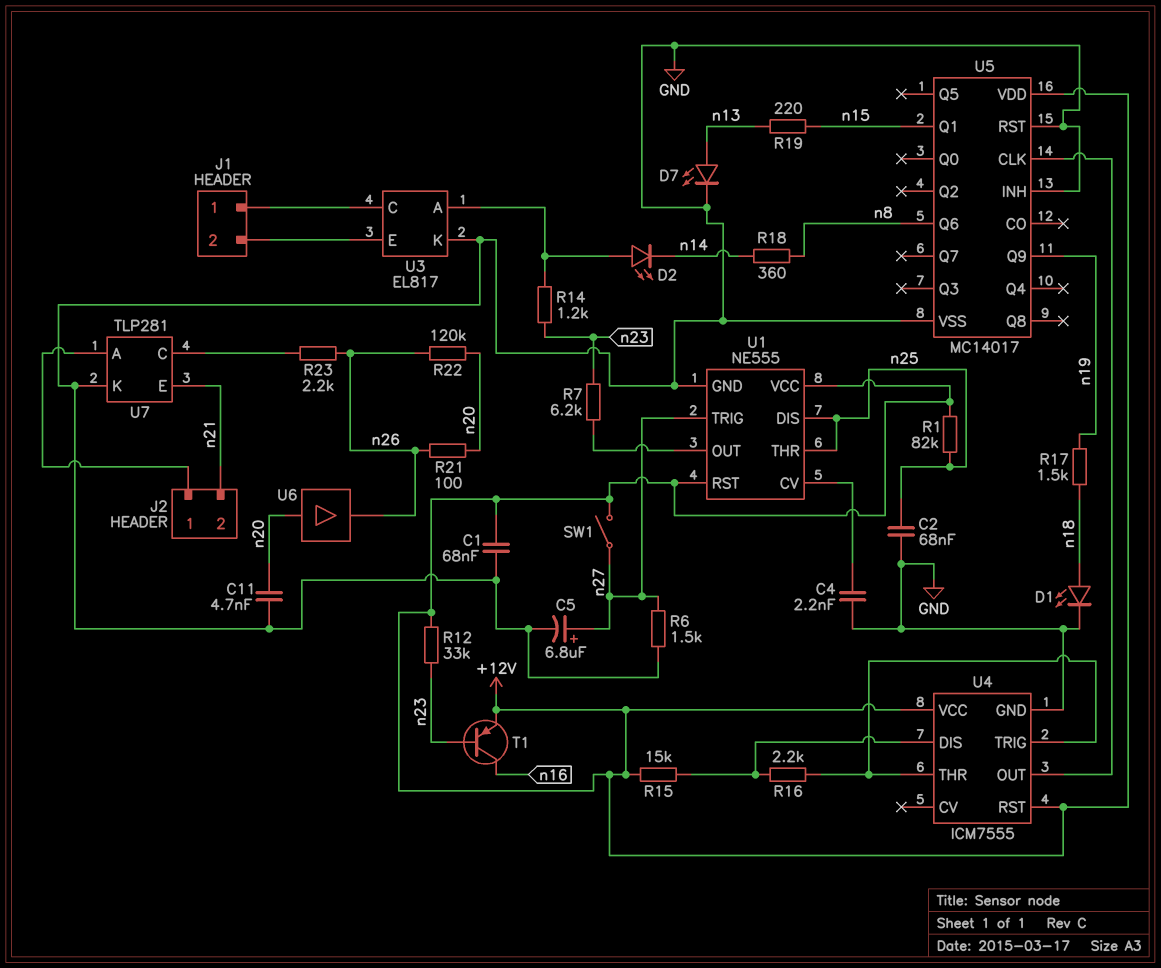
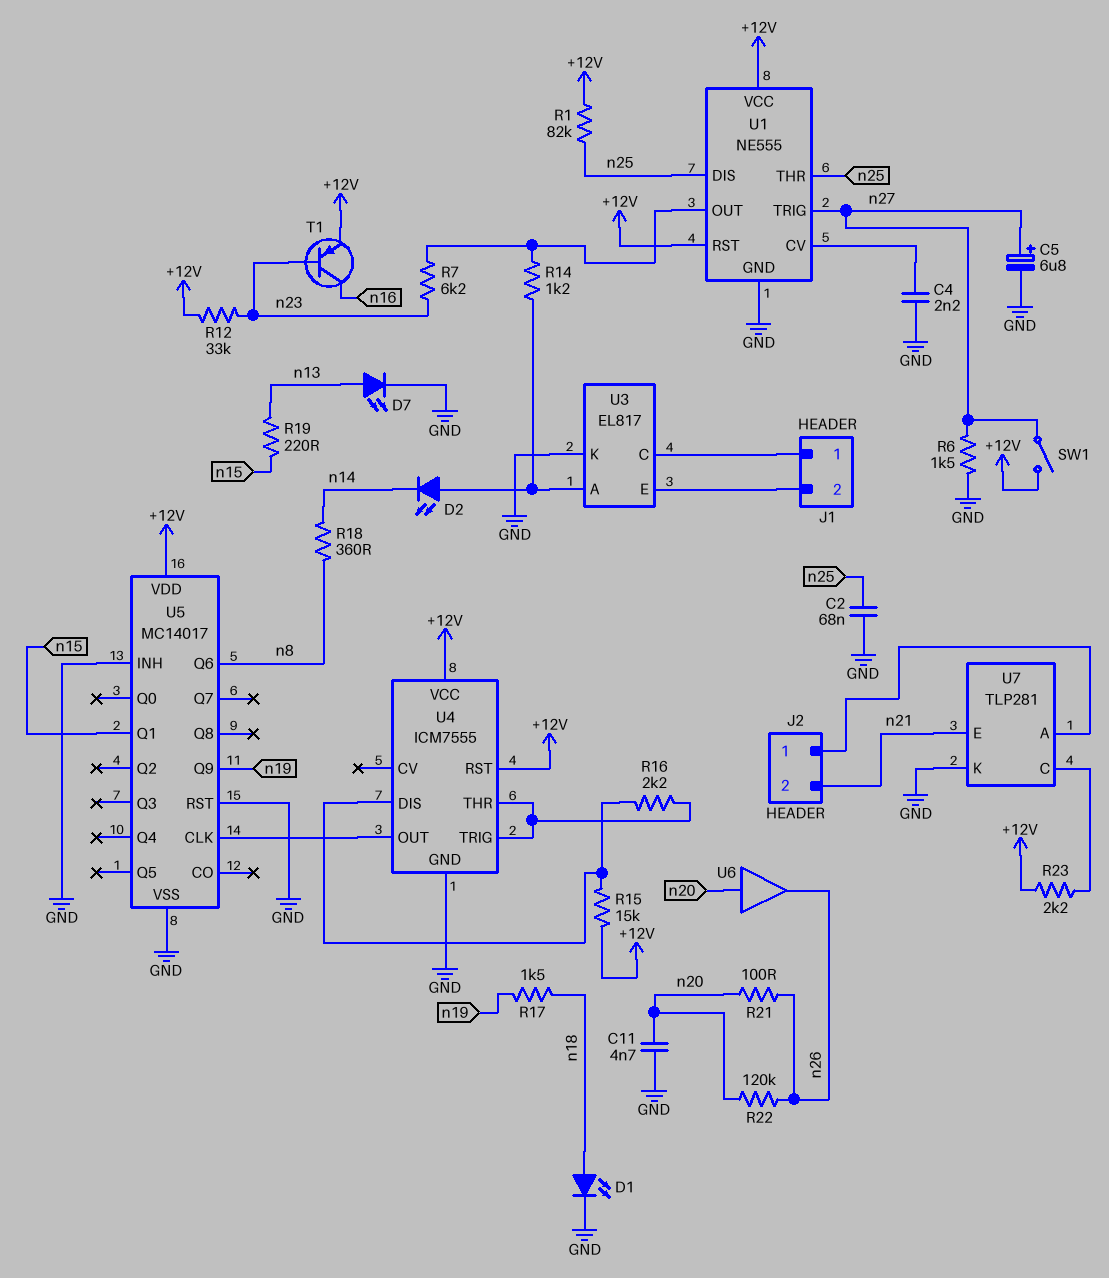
C1: 68nF (+12V, GND) -> none
R14: 1.2k (U3/A, n23) -> 1.2k (U1/OUT, U3/A)
R23: 2.2k (U7/C, n26) -> 2.2k (+12V, U7/C)

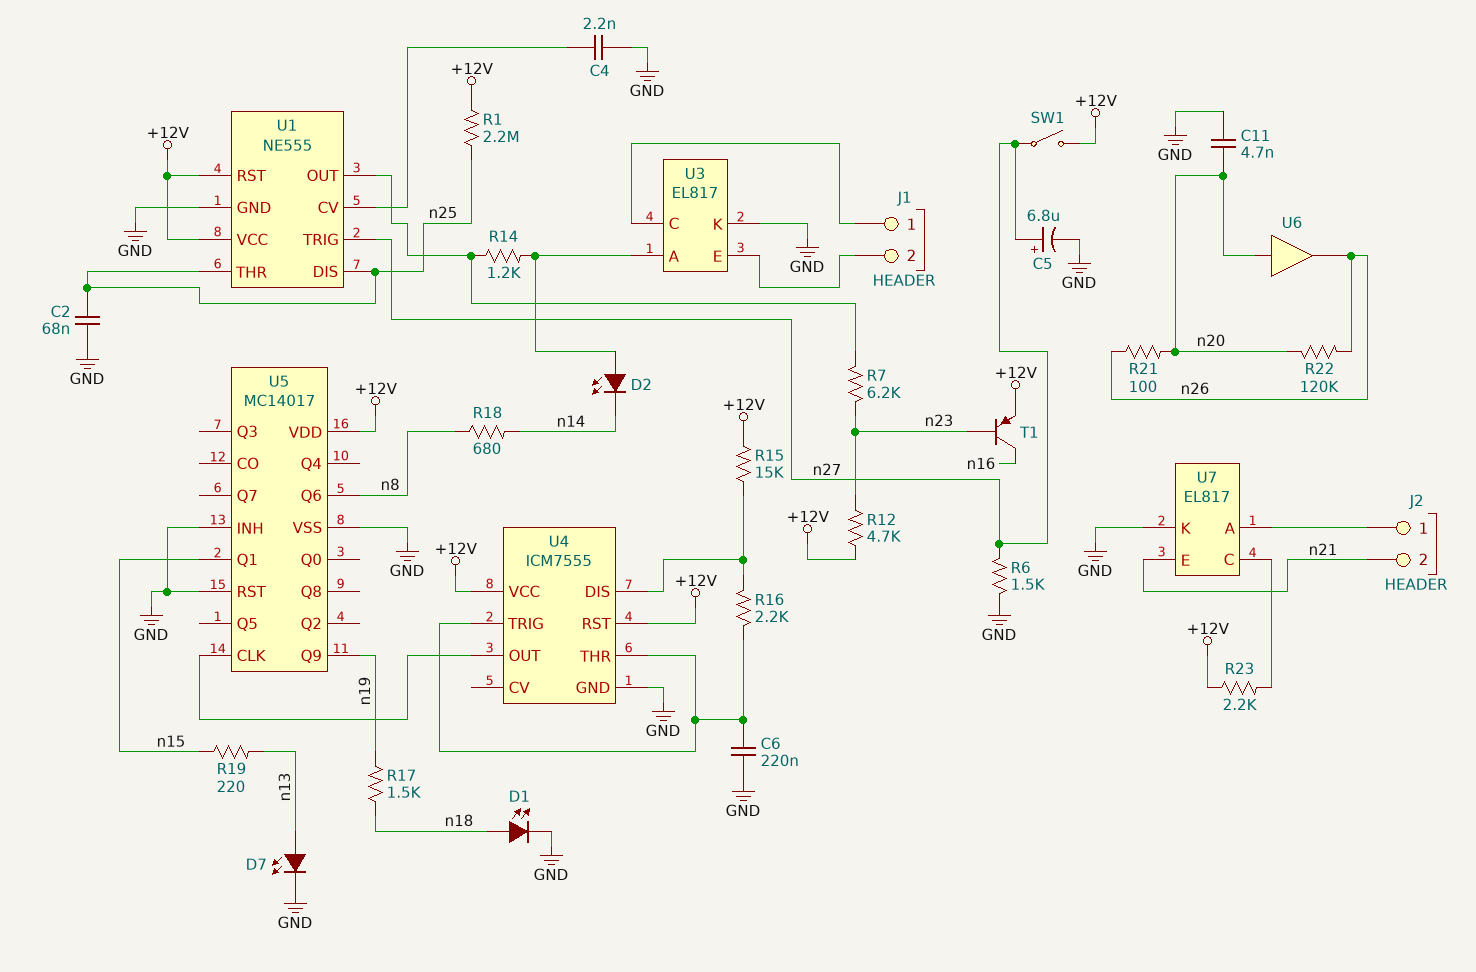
C6: none -> 220nF (GND, U4/THR)
R1: 82k (+12V, n25) -> 2.2M (+12V, n25)
R12: 33k (+12V, n23) -> 4.7k (+12V, n23)
R18: 360 (n8, n14) -> 680 (n8, n14)
U7: TLP281 -> EL817

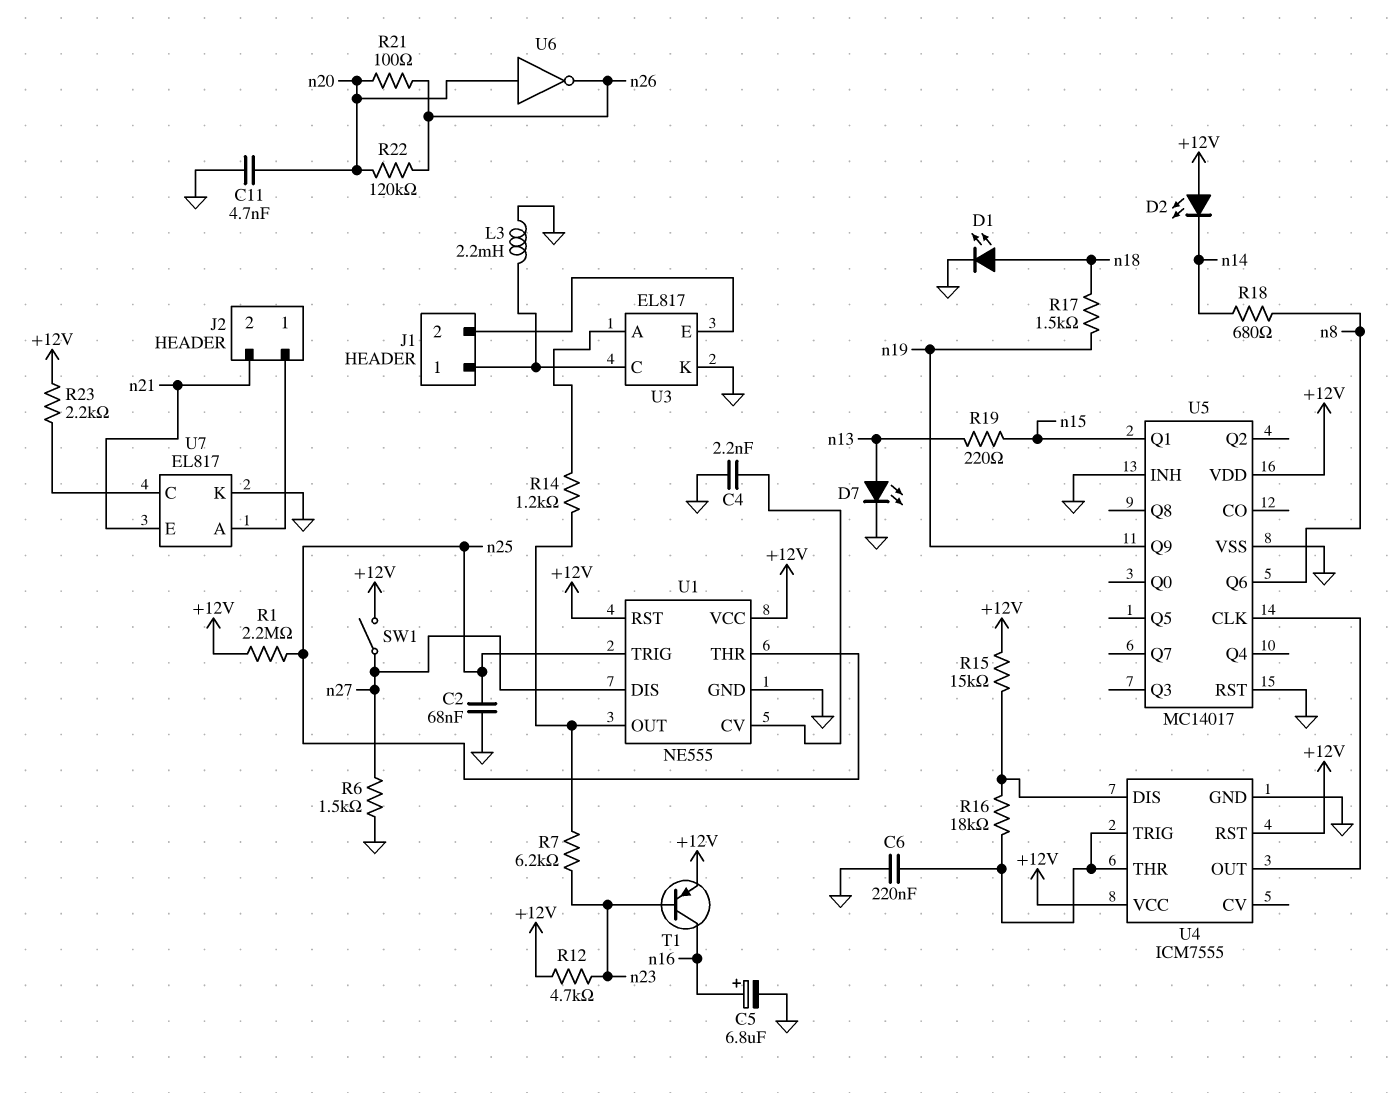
C5: 6.8uF (plus n27, minus GND) -> 6.8uF (plus n16, minus GND)
D2: LED (A U3/A, K n14) -> LED (A +12V, K n14)
L3: none -> 2.2mH (GND, J1/1)
R16: 2.2k (U4/DIS, U4/THR) -> 18k (U4/DIS, U4/THR)
U1 pin DIS: n25 -> n27
U1 pin TRIG: n27 -> n25
U6: buffer (in n20, out n26) -> NOT (in n20, out n26)

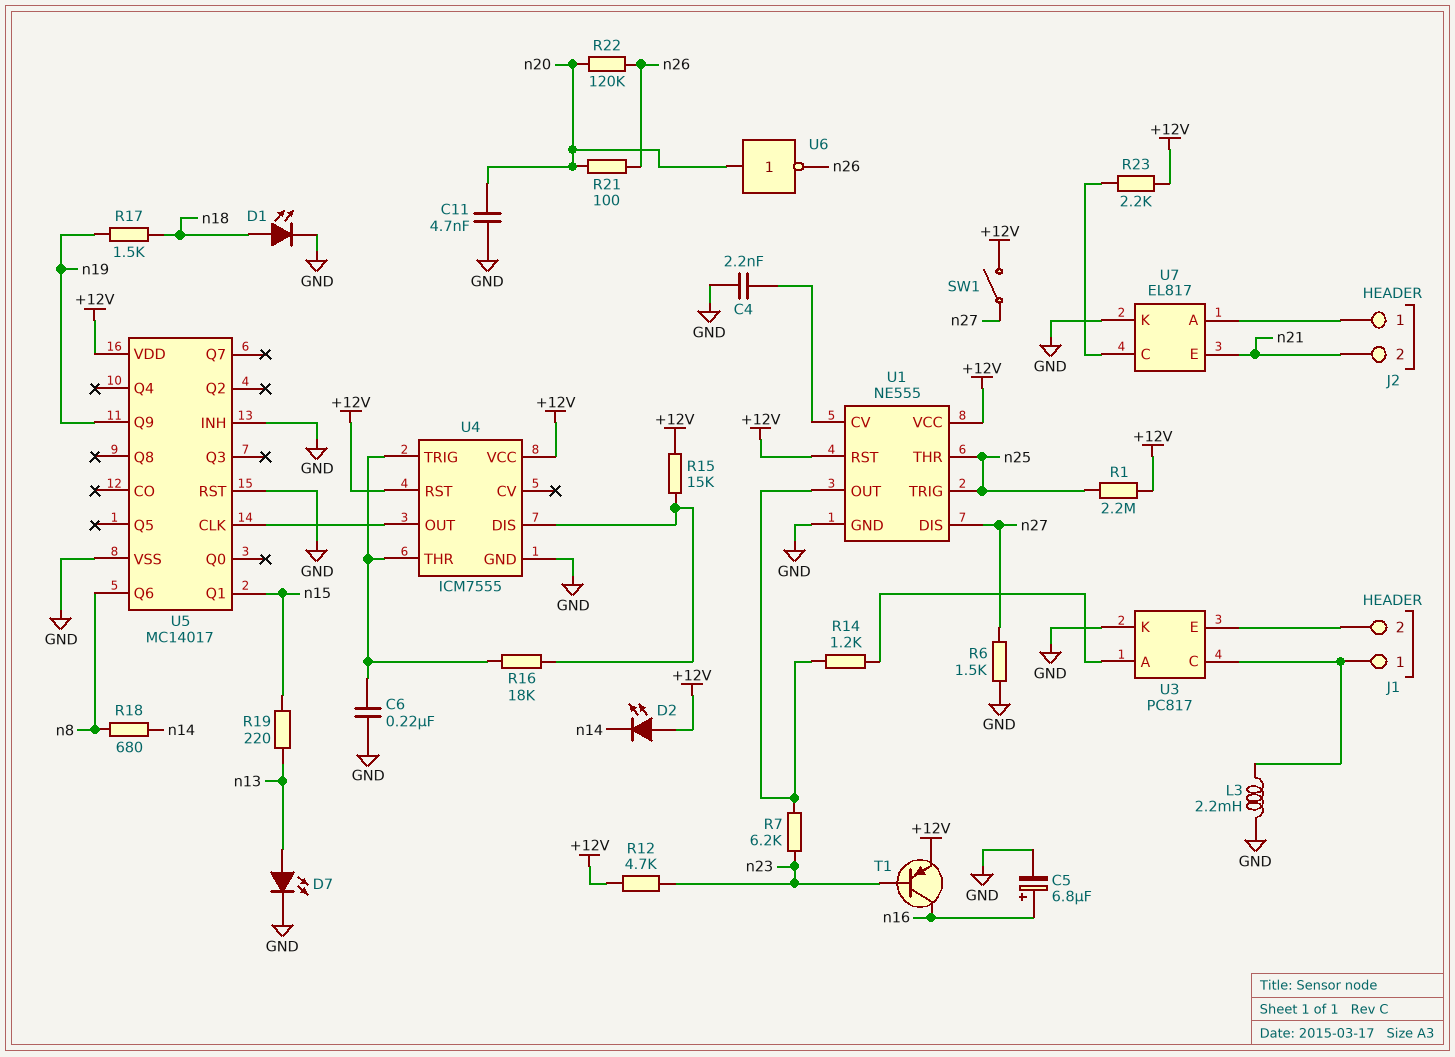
C2: 68nF (GND, n25) -> none
U3: EL817 -> PC817

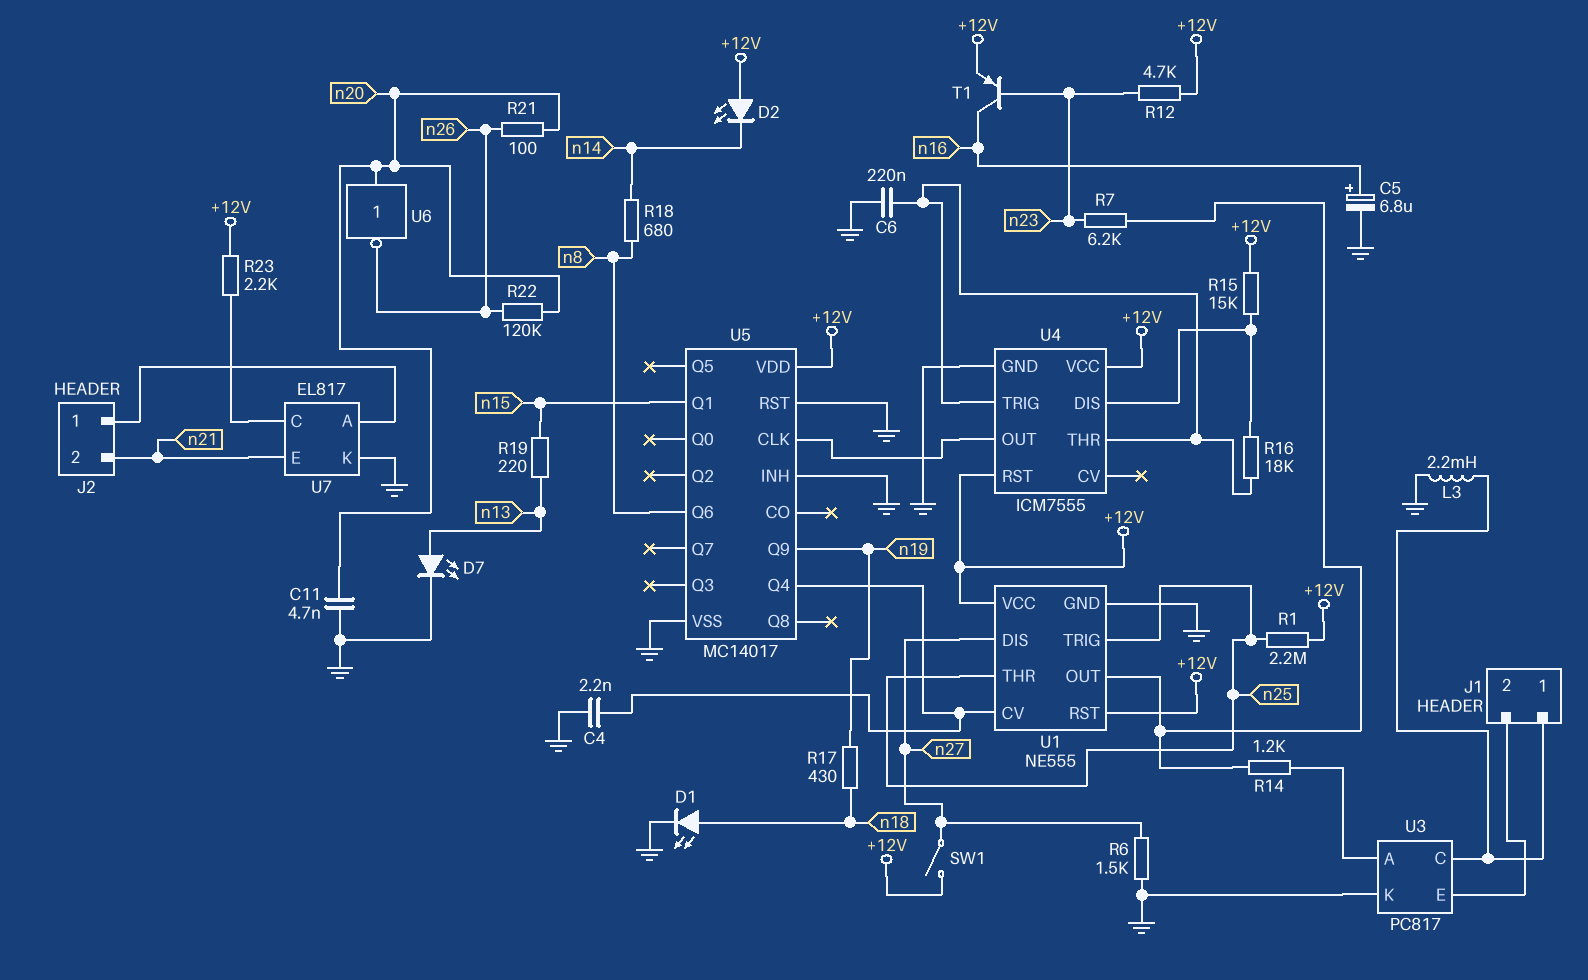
R17: 1.5k (n18, n19) -> 430 (n18, n19)
U5 pin Q4: none -> U1/CV

